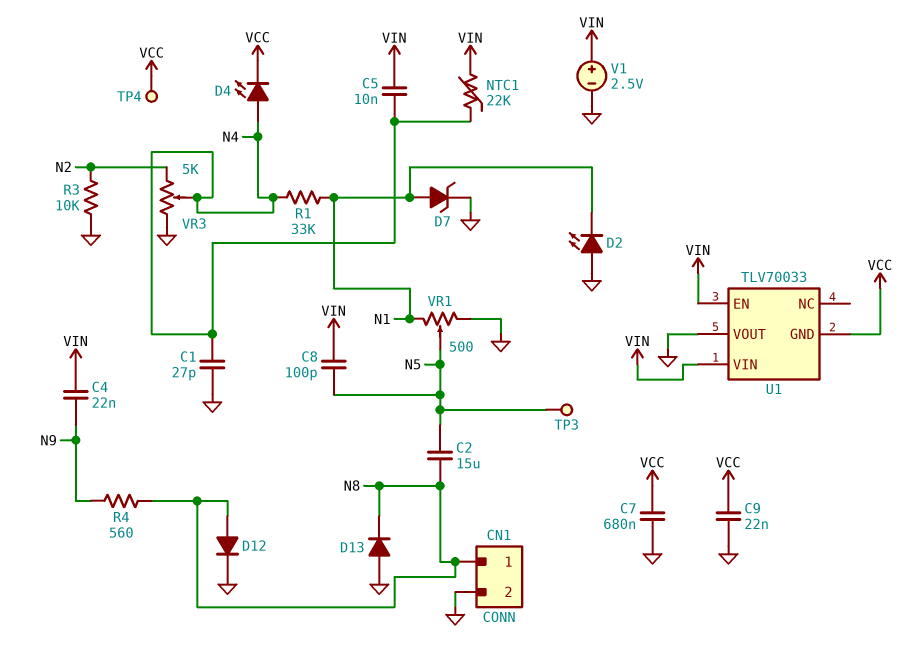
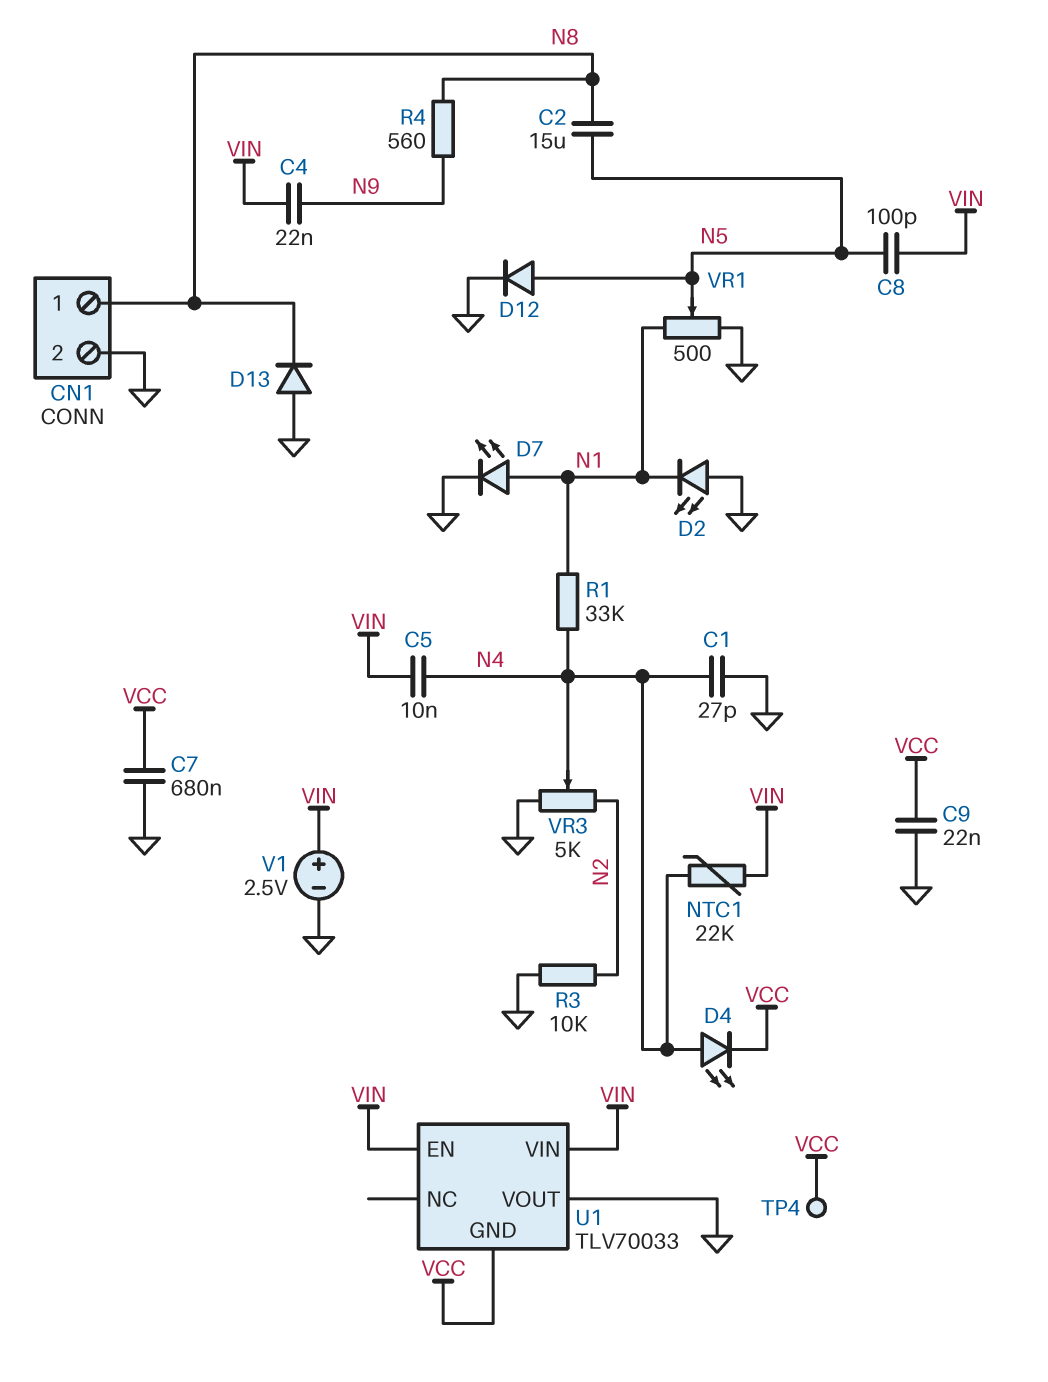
D7: zener (A N1, K GND) -> LED (A N1, K GND)
D12: diode (A N8, K GND) -> diode (A N5, K GND)
TP3: test point (N5) -> none

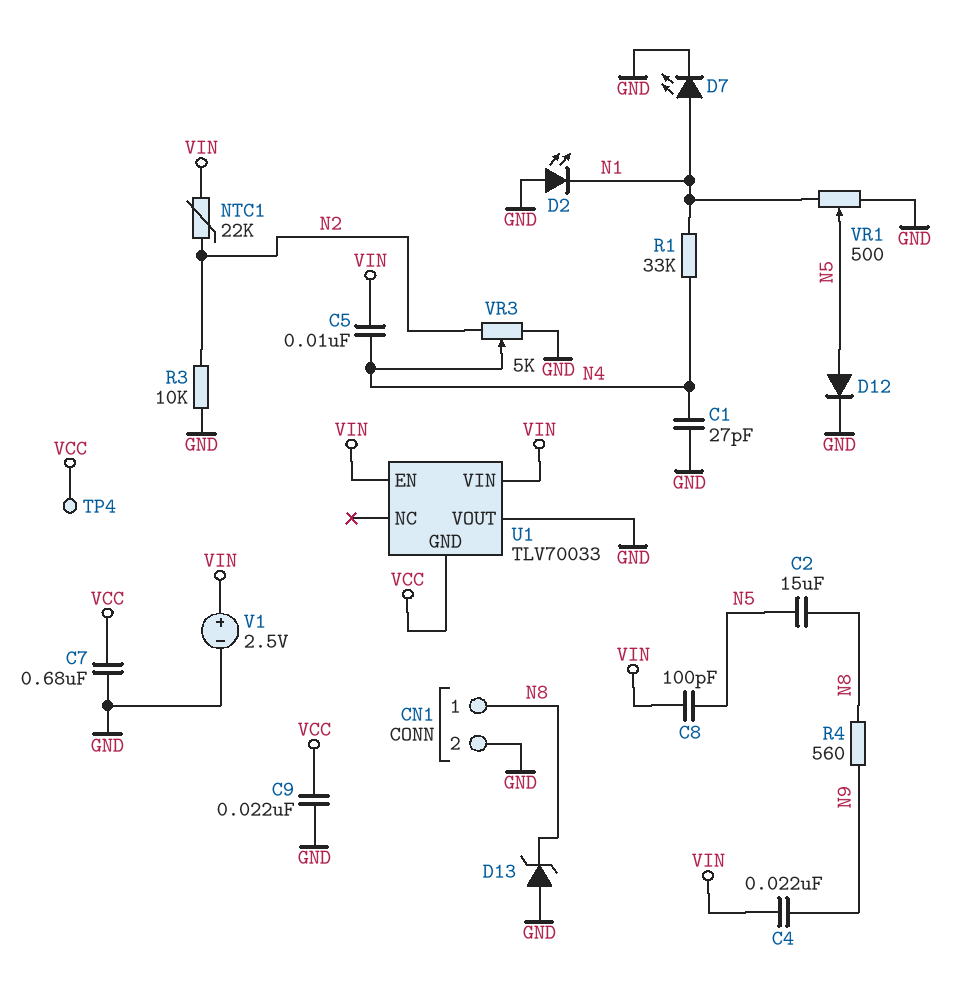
D4: LED (A N4, K VCC) -> none
D13: diode (A GND, K N8) -> zener (A GND, K N8)
NTC1: 22k (N4, VIN) -> 22k (N2, VIN)

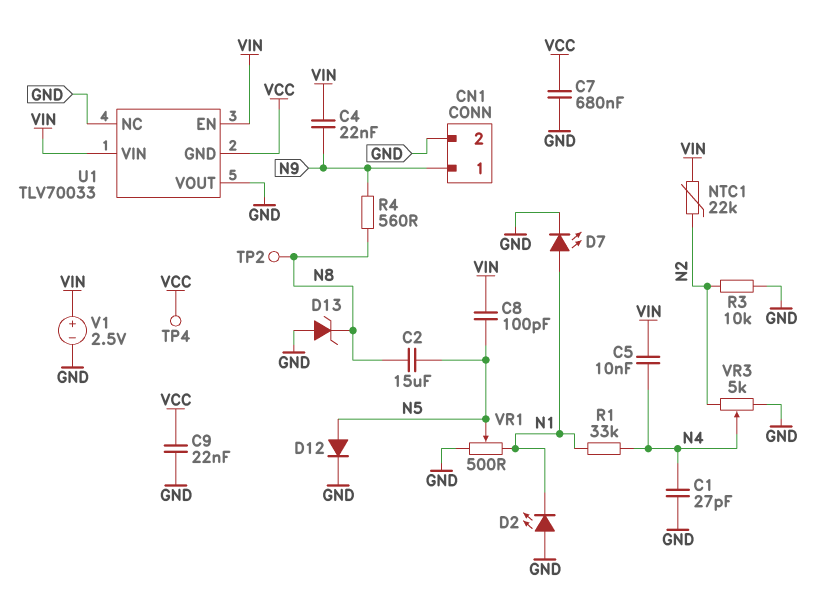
CN1 pin 1: N8 -> N9
TP2: none -> test point (N8)
U1 pin NC: none -> GND

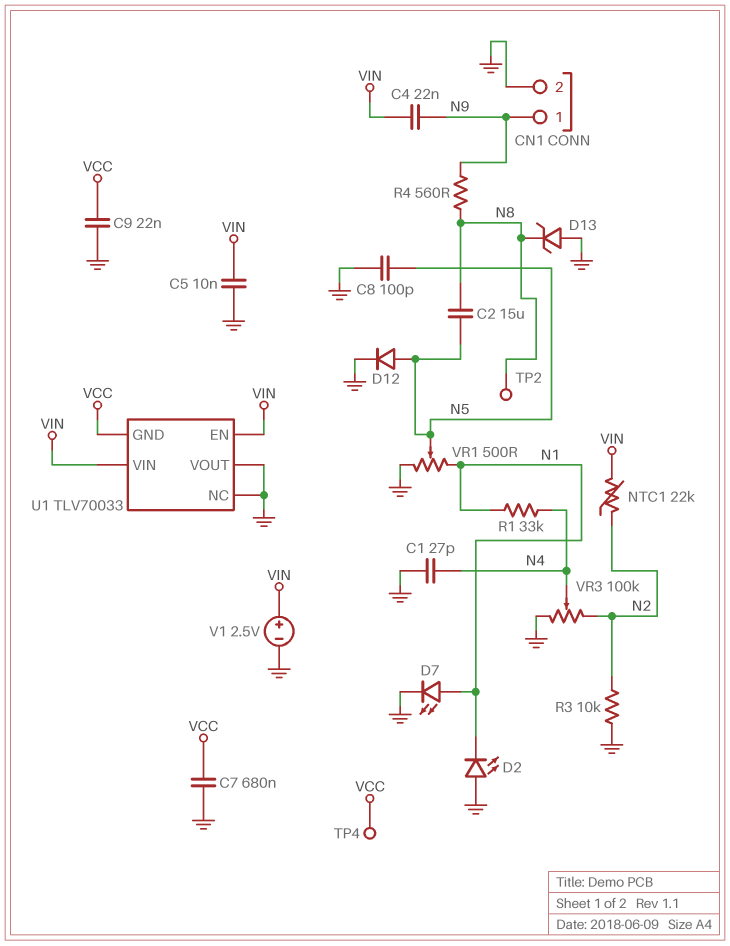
C5: 10nF (N4, VIN) -> 10nF (GND, VIN)
C8: 100pF (N5, VIN) -> 100pF (GND, N5)
VR3: 5k (GND, N2, wiper N4) -> 100k (GND, N2, wiper N4)

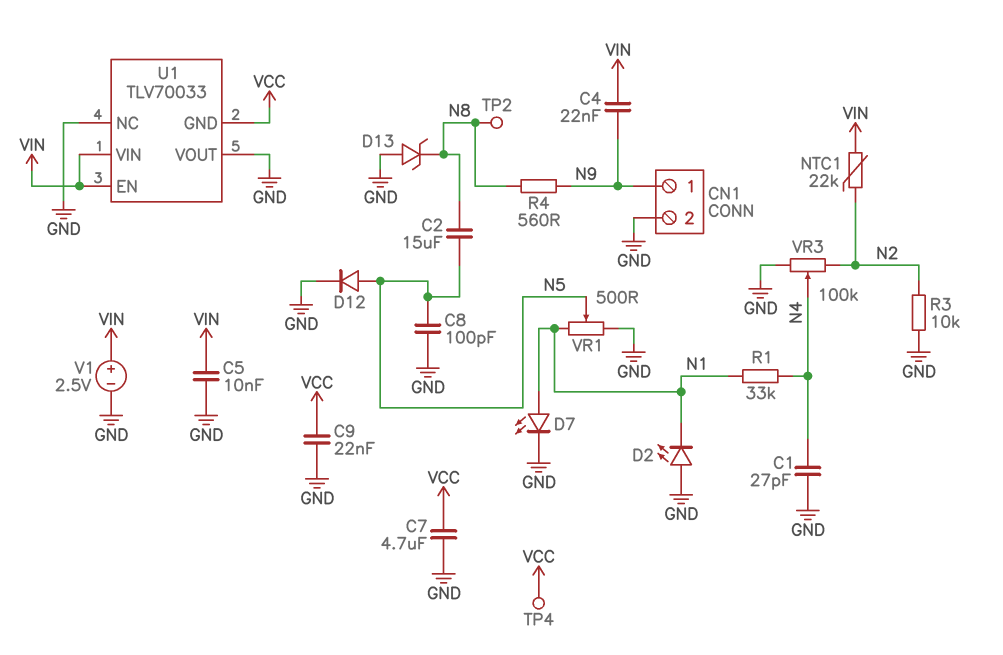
C7: 680nF (GND, VCC) -> 4.7uF (GND, VCC)

